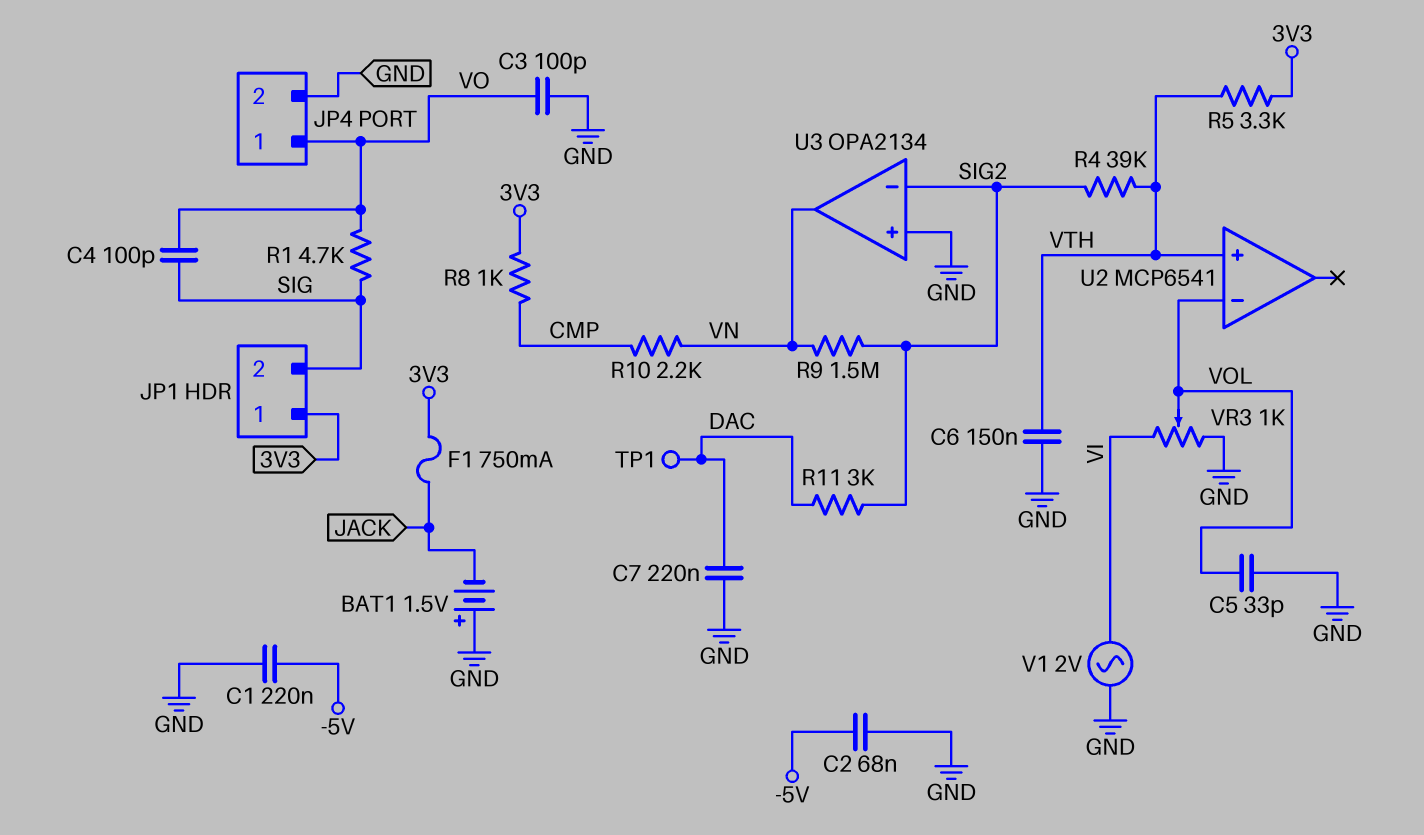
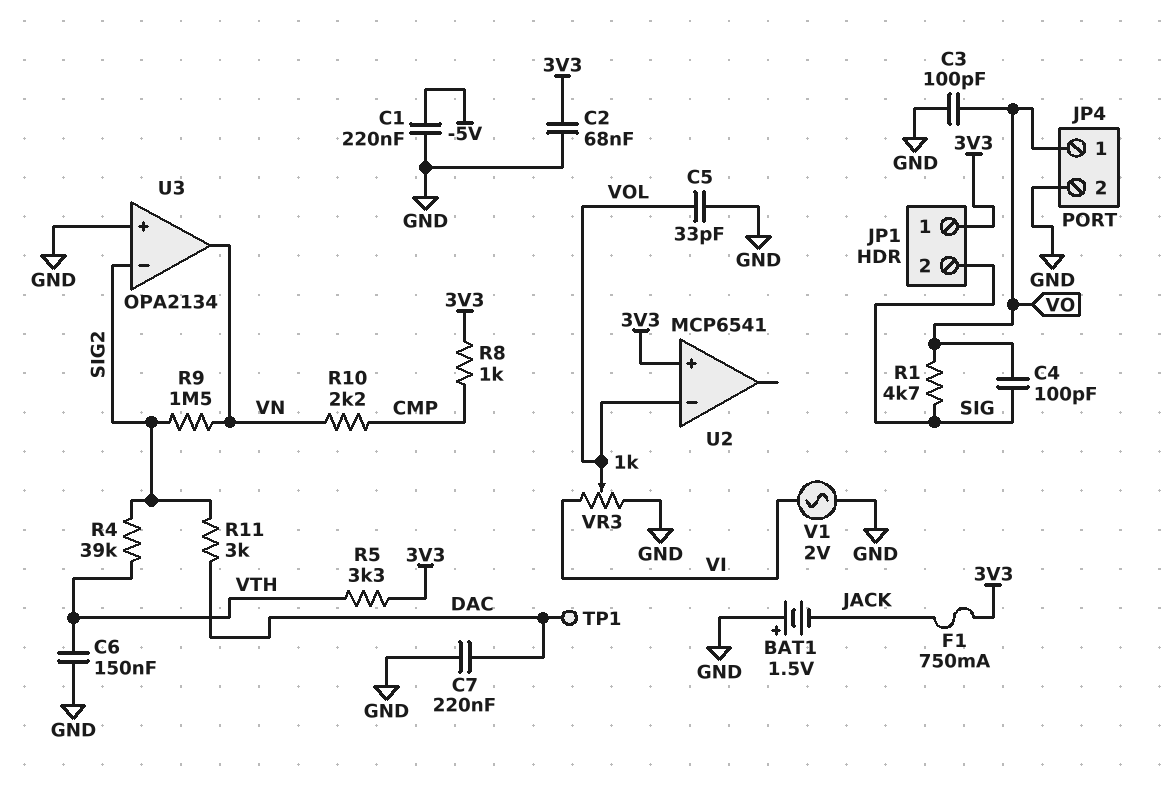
C2: 68nF (-5V, GND) -> 68nF (3V3, GND)
U2 pin in+: VTH -> 3V3

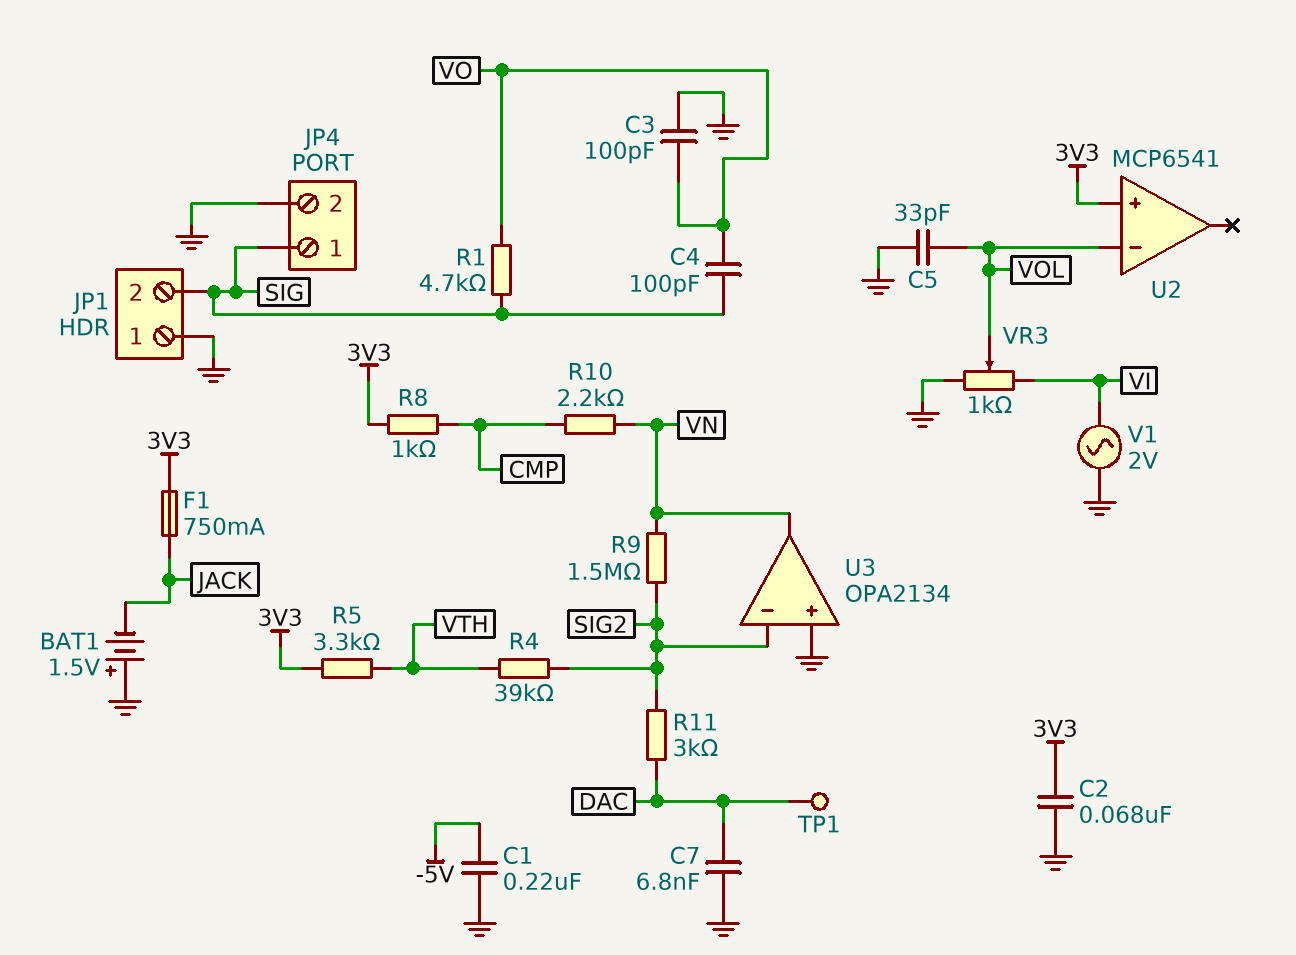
C6: 150nF (GND, VTH) -> none
C7: 220nF (DAC, GND) -> 6.8nF (DAC, GND)
JP1 pin 1: 3V3 -> GND
JP4 pin 1: VO -> SIG

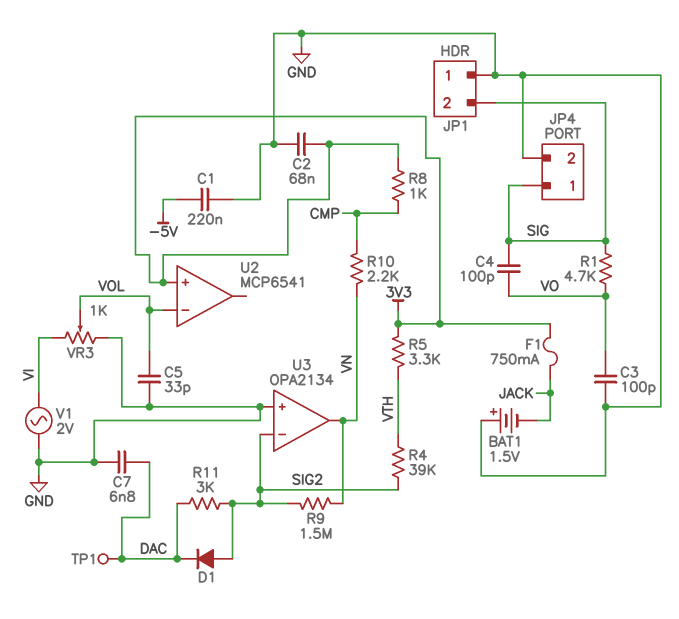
D1: none -> diode (A SIG2, K DAC)

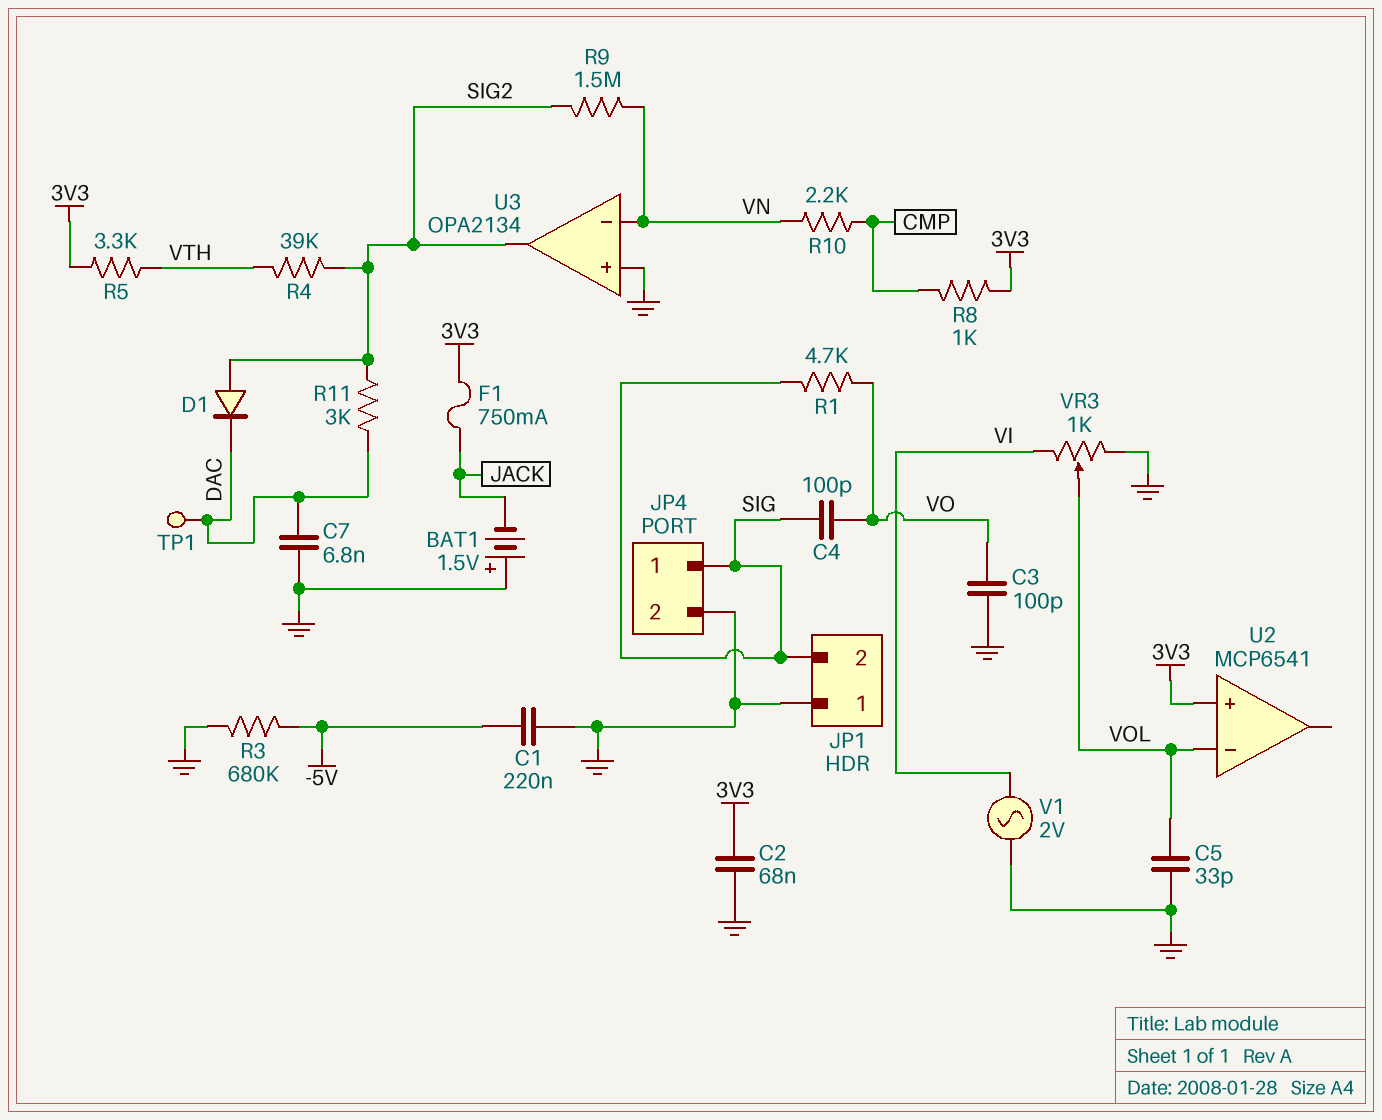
R3: none -> 680k (-5V, GND)
U3 pin in-: SIG2 -> VN
U3 pin out: VN -> SIG2

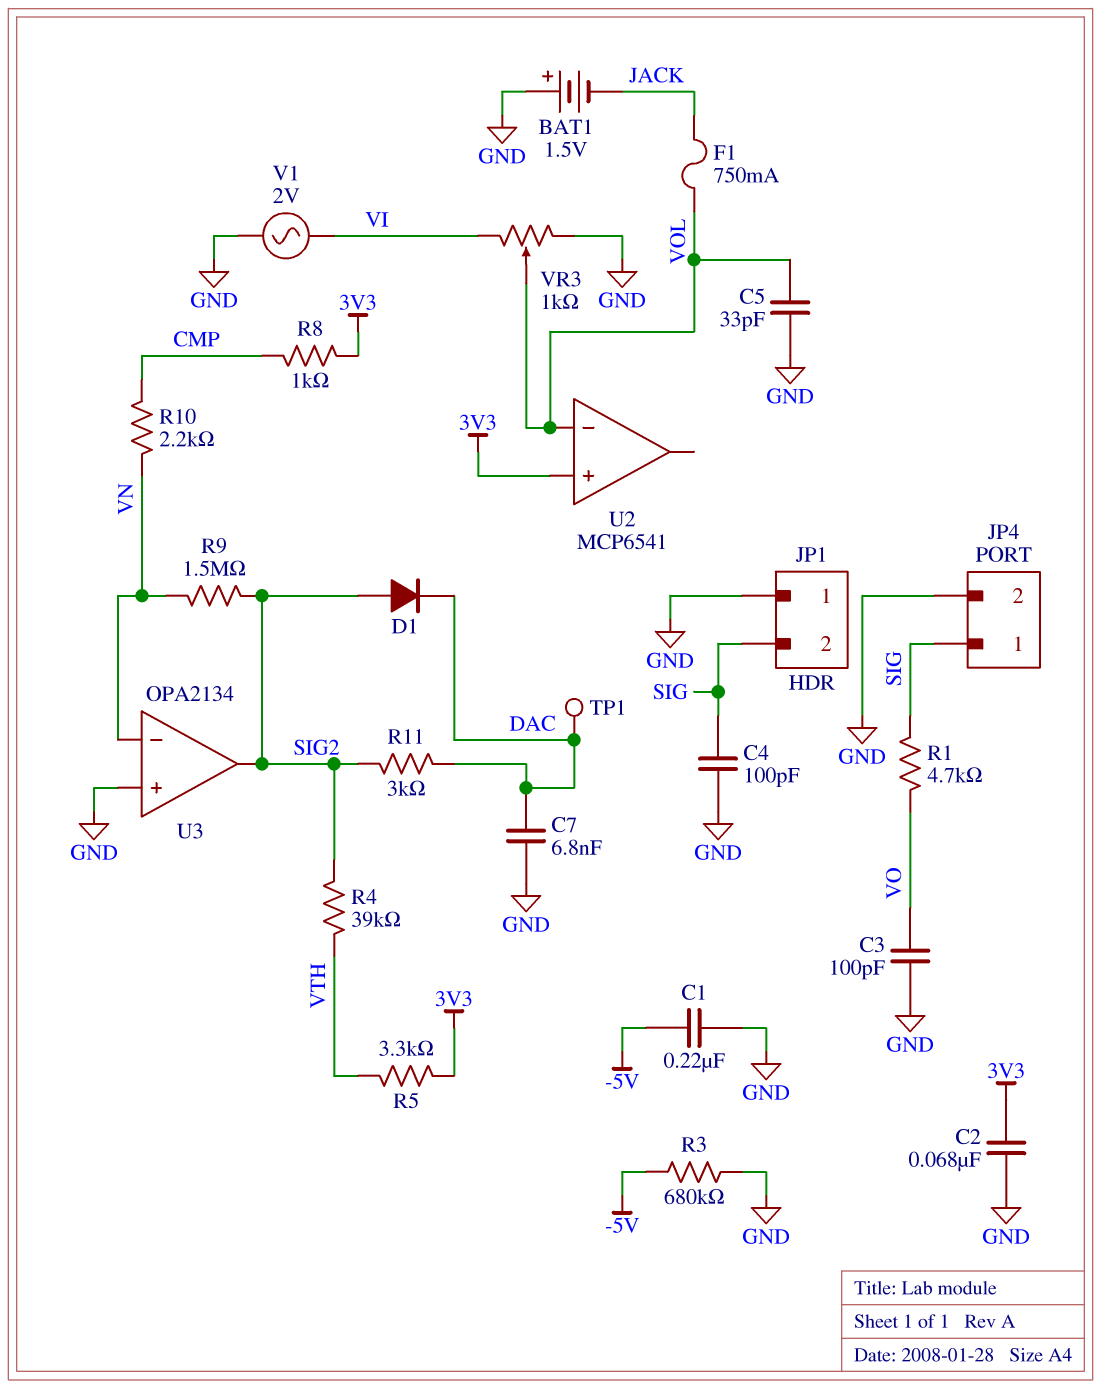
C4: 100pF (SIG, VO) -> 100pF (GND, SIG)
F1: 750mA (3V3, JACK) -> 750mA (JACK, VOL)

